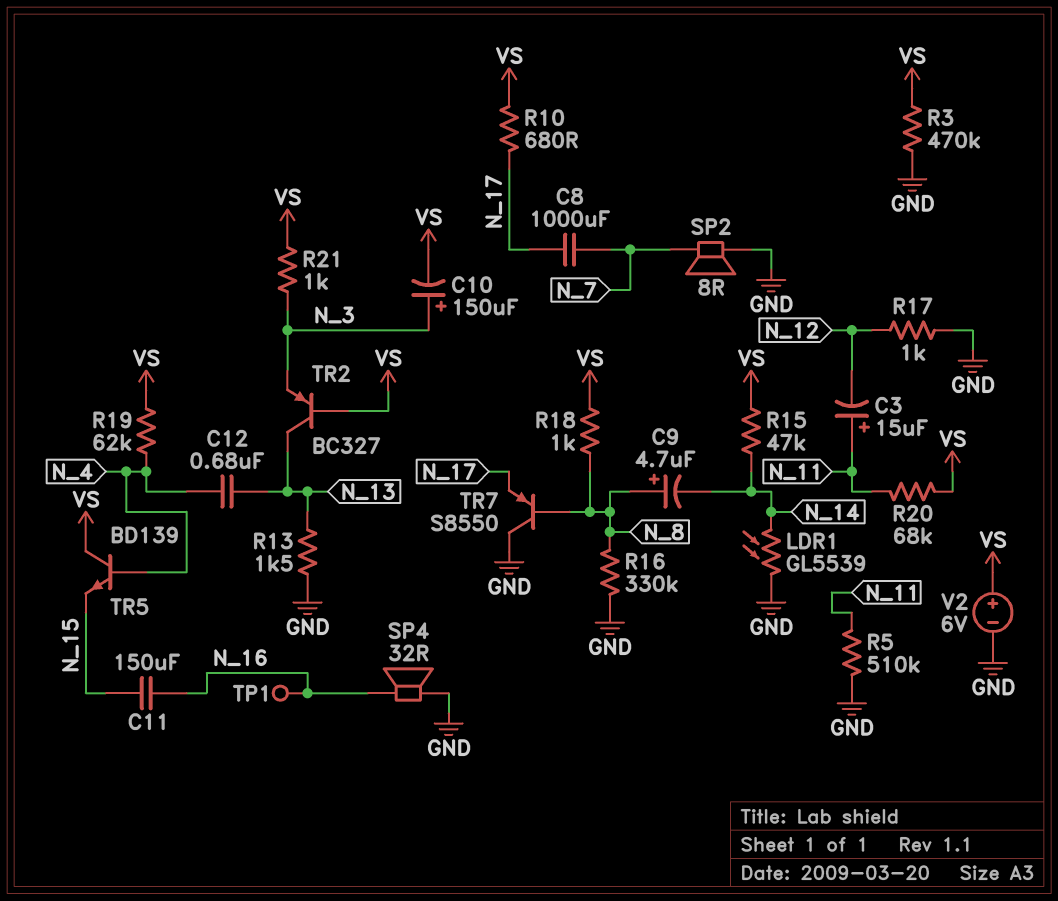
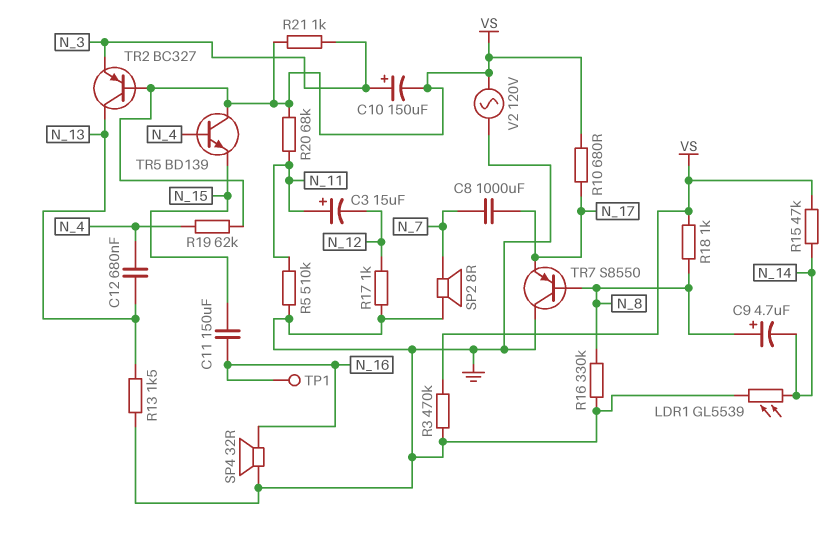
V2: 6V (plus VS, minus GND) -> AC 120V (GND, VS)

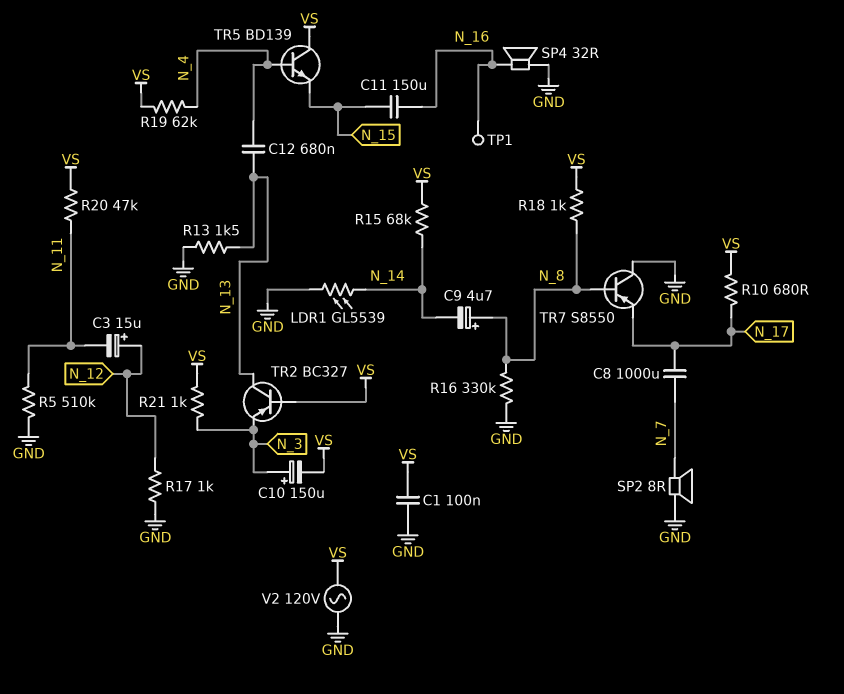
C1: none -> 100nF (GND, VS)
C3: 15uF (plus N_11, minus N_12) -> 15uF (plus N_12, minus N_11)
R3: 470k (GND, VS) -> none
R15: 47k (N_14, VS) -> 68k (N_14, VS)
R20: 68k (N_11, VS) -> 47k (N_11, VS)

